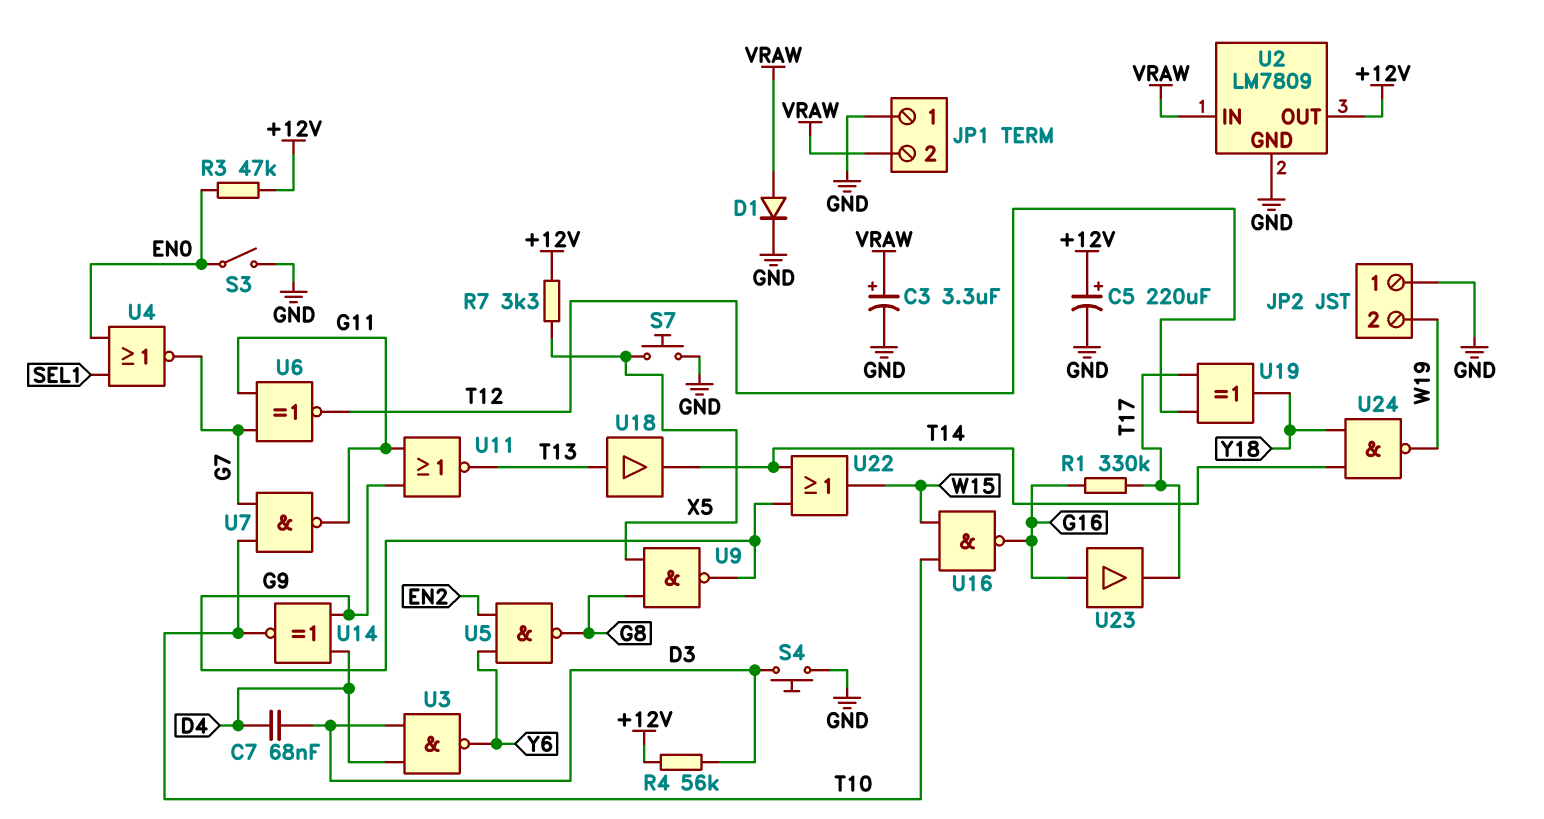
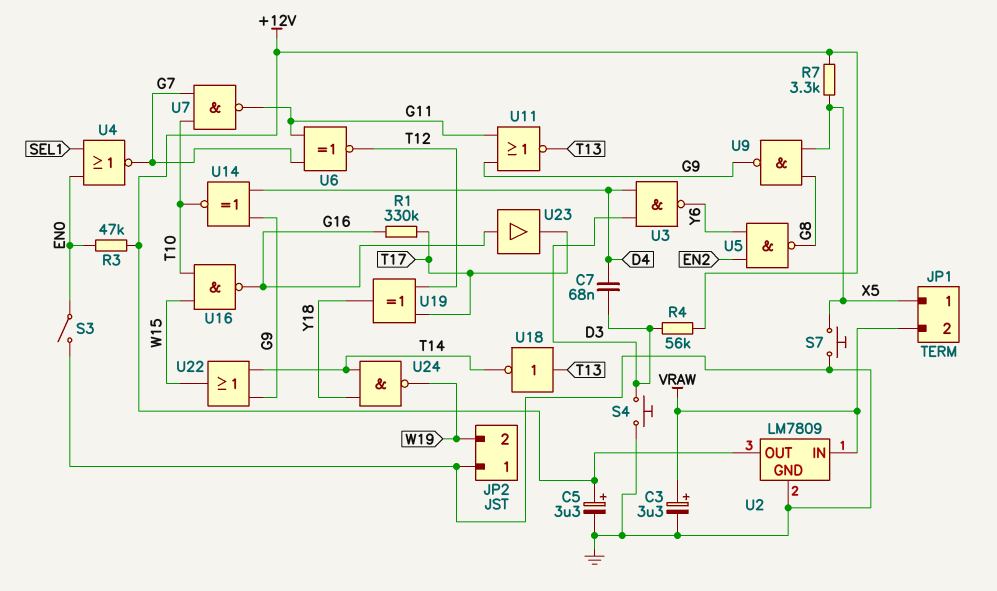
C5: 220uF (plus +12V, minus GND) -> 3.3uF (plus +12V, minus GND)
D1: diode (A VRAW, K GND) -> none
JP1 pin 1: GND -> X5
U18: buffer (in T13, out T14) -> NOT (in T13, out T14)

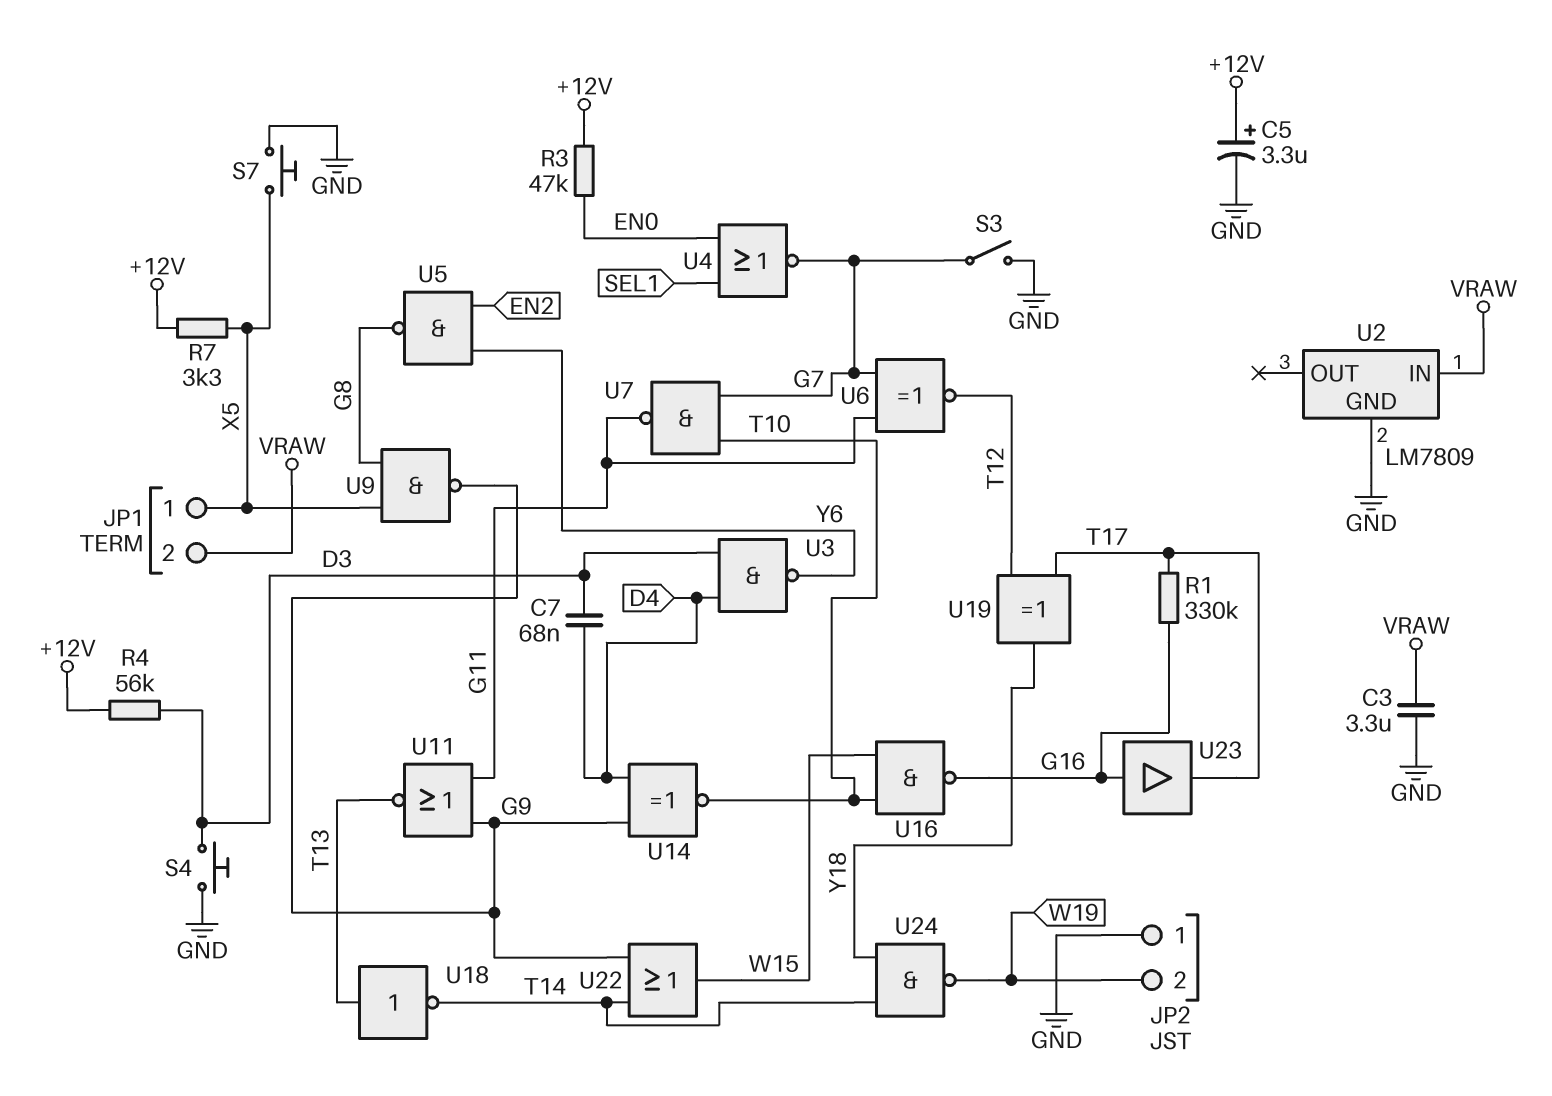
C3: 3.3uF (plus VRAW, minus GND) -> 3.3uF (GND, VRAW)
S3: switch (EN0, GND) -> switch (G7, GND)
U2 pin OUT: +12V -> none

